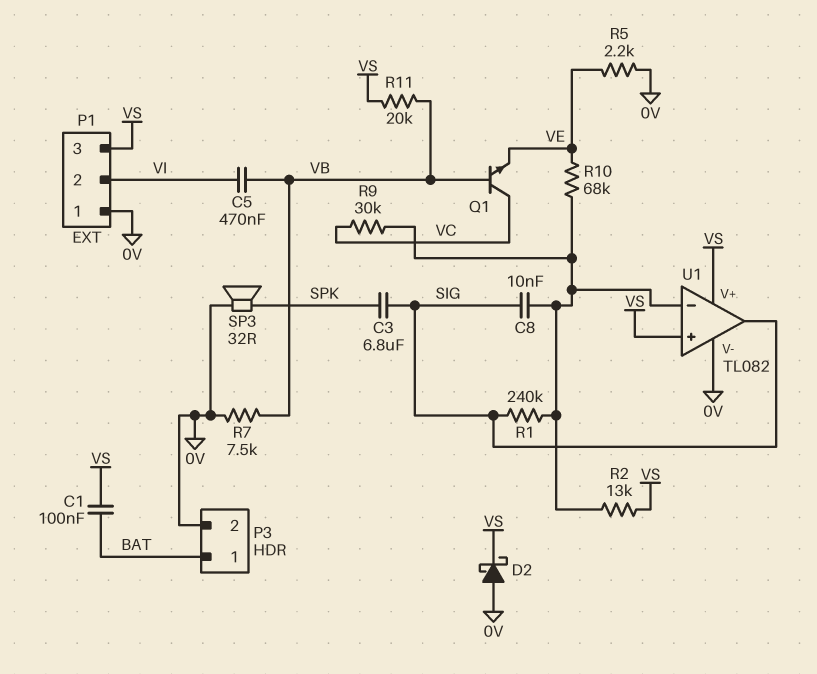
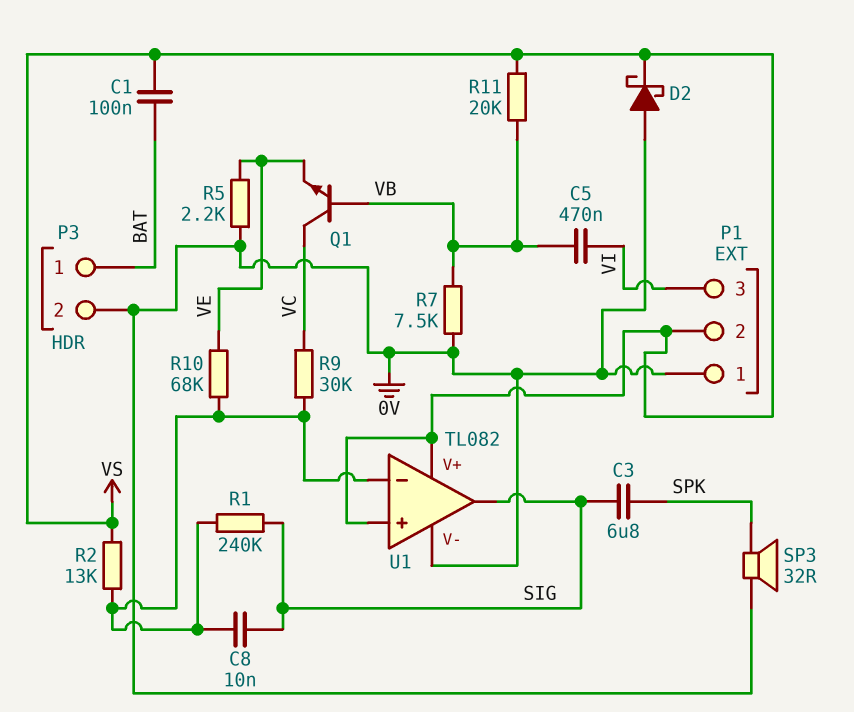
P1 pin 2: VI -> VS
P1 pin 3: VS -> VI

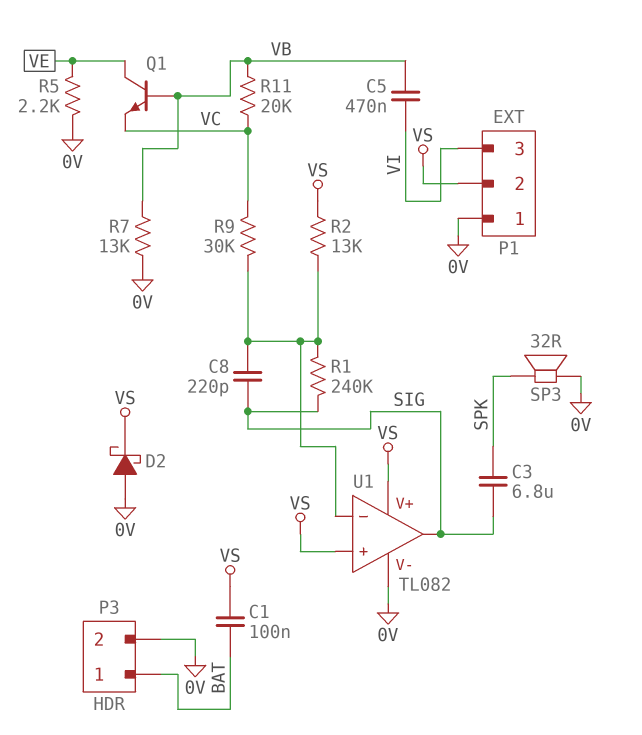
C8: 10nF (SIG, U1/in-) -> 220pF (SIG, U1/in-)
Q1: NPN (B VB, C VC, E VE) -> NPN (B VB, C VE, E VC)
R7: 7.5k (0V, VB) -> 13k (0V, VB)
R10: 68k (U1/in-, VE) -> none
R11: 20k (VB, VS) -> 20k (VB, VC)

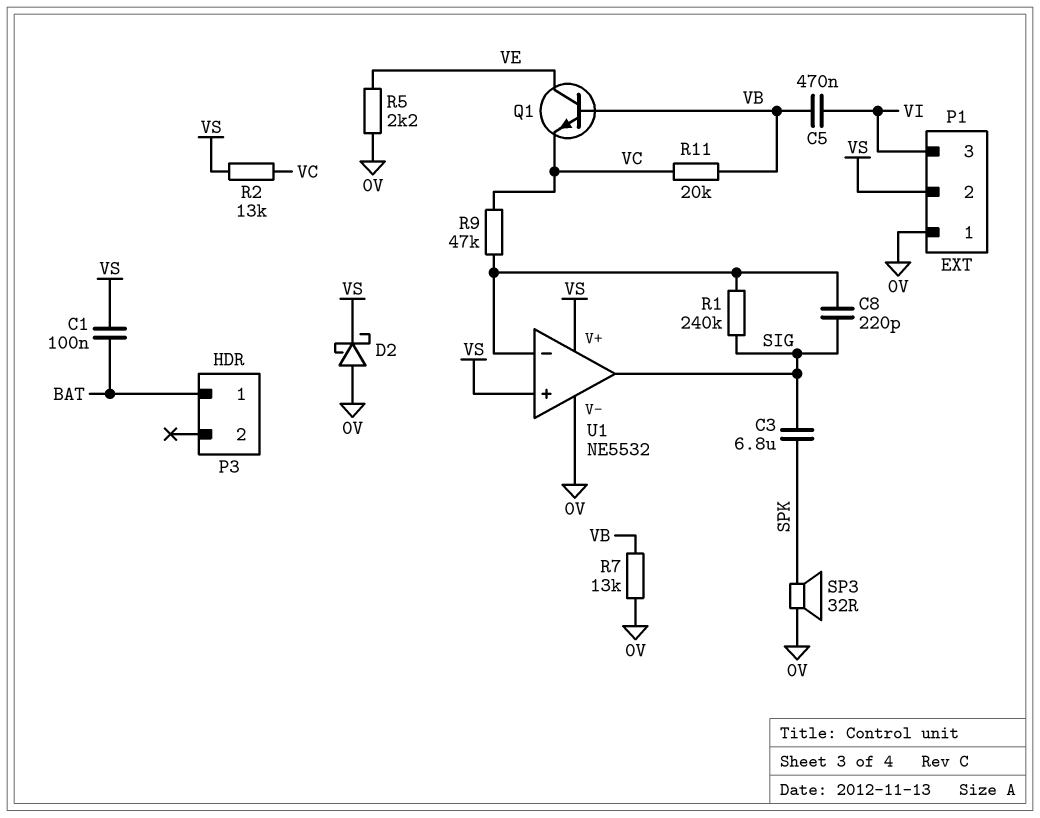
P3 pin 2: 0V -> none
R2: 13k (U1/in-, VS) -> 13k (VC, VS)
R9: 30k (U1/in-, VC) -> 47k (U1/in-, VC)
U1: TL082 -> NE5532

